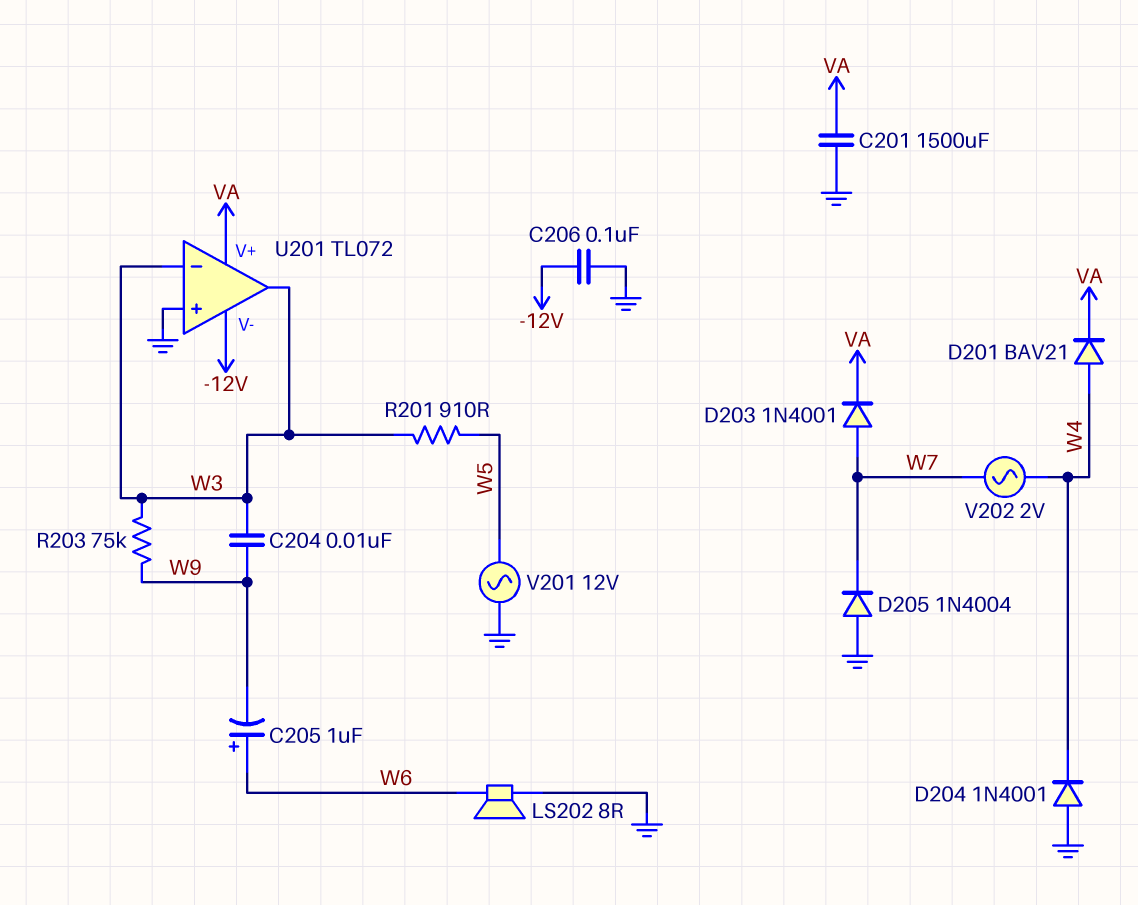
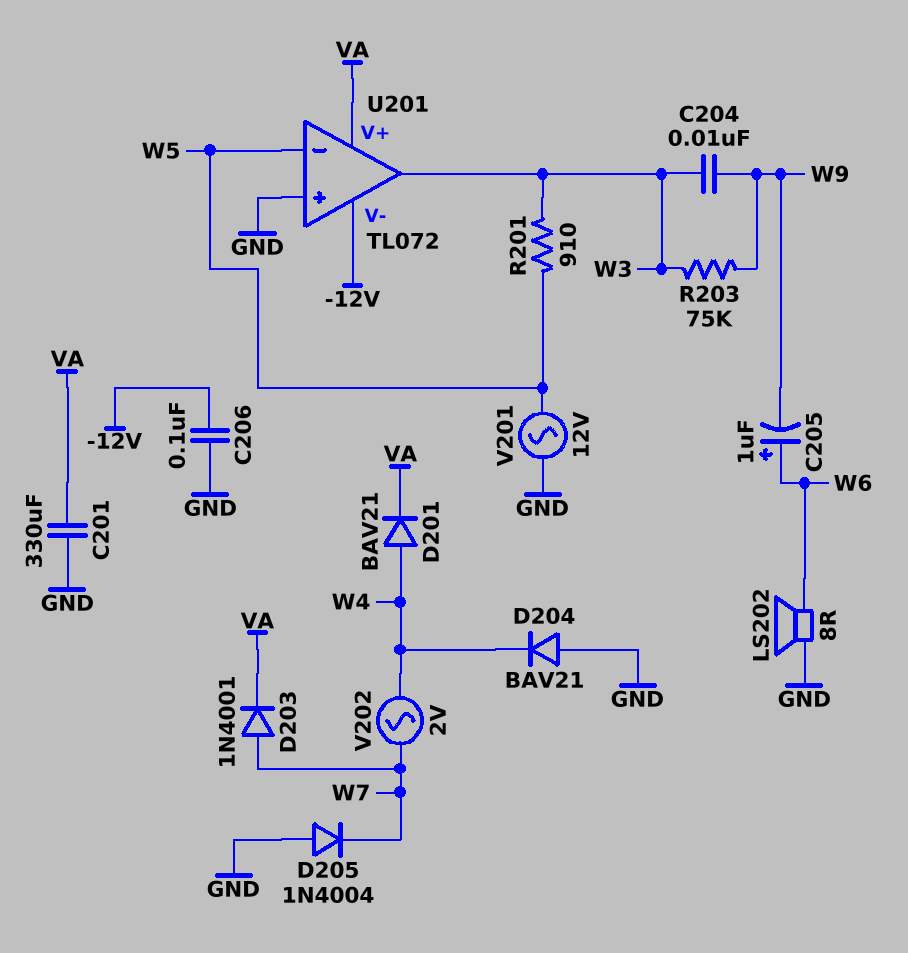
C201: 1500uF (GND, VA) -> 330uF (GND, VA)
D204: diode 1N4001 (A GND, K W4) -> diode BAV21 (A GND, K W4)
U201 pin in-: W3 -> W5

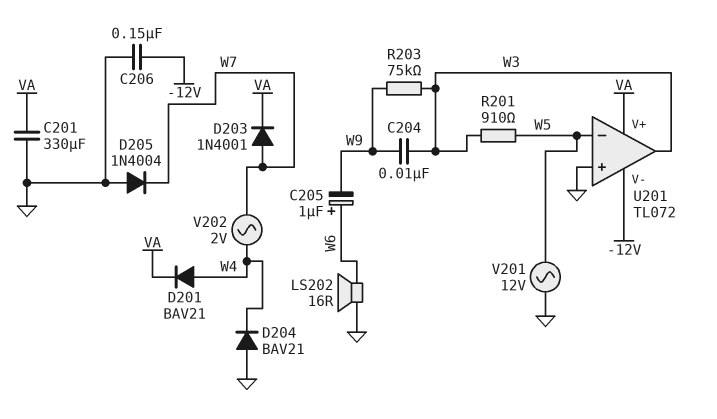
C206: 100nF (-12V, GND) -> 150nF (-12V, GND)
LS202: speaker 8R (GND, W6) -> speaker 16R (GND, W6)

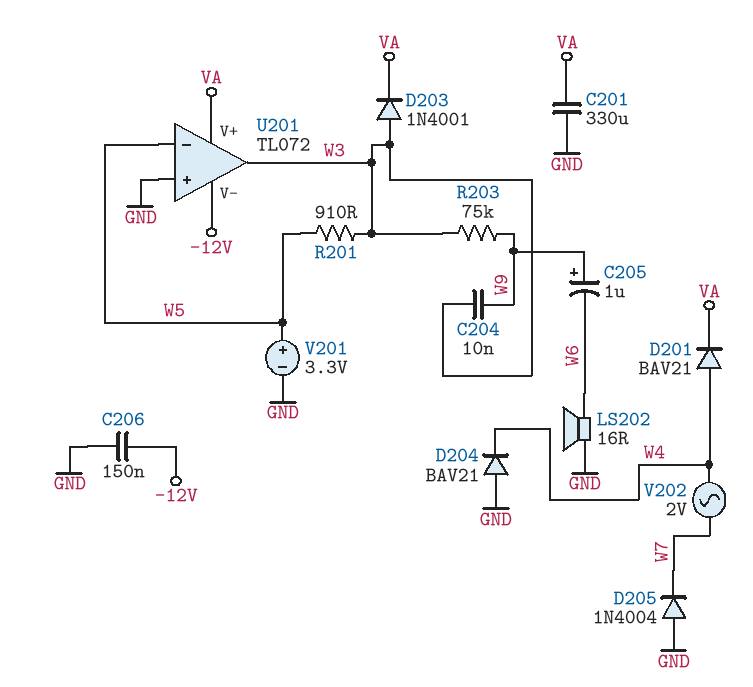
C205: 1uF (plus W6, minus W9) -> 1uF (plus W9, minus W6)
D203: diode 1N4001 (A W7, K VA) -> diode 1N4001 (A W3, K VA)
V201: AC 12V (GND, W5) -> 3.3V (plus W5, minus GND)

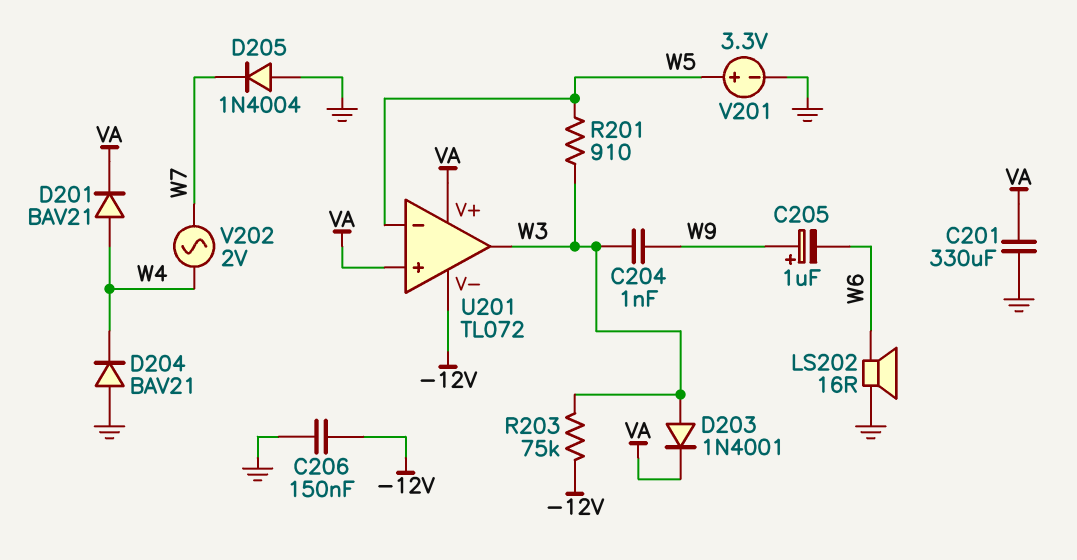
C204: 10nF (W3, W9) -> 1nF (W3, W9)
R203: 75k (W3, W9) -> 75k (-12V, W3)
U201 pin in+: GND -> VA

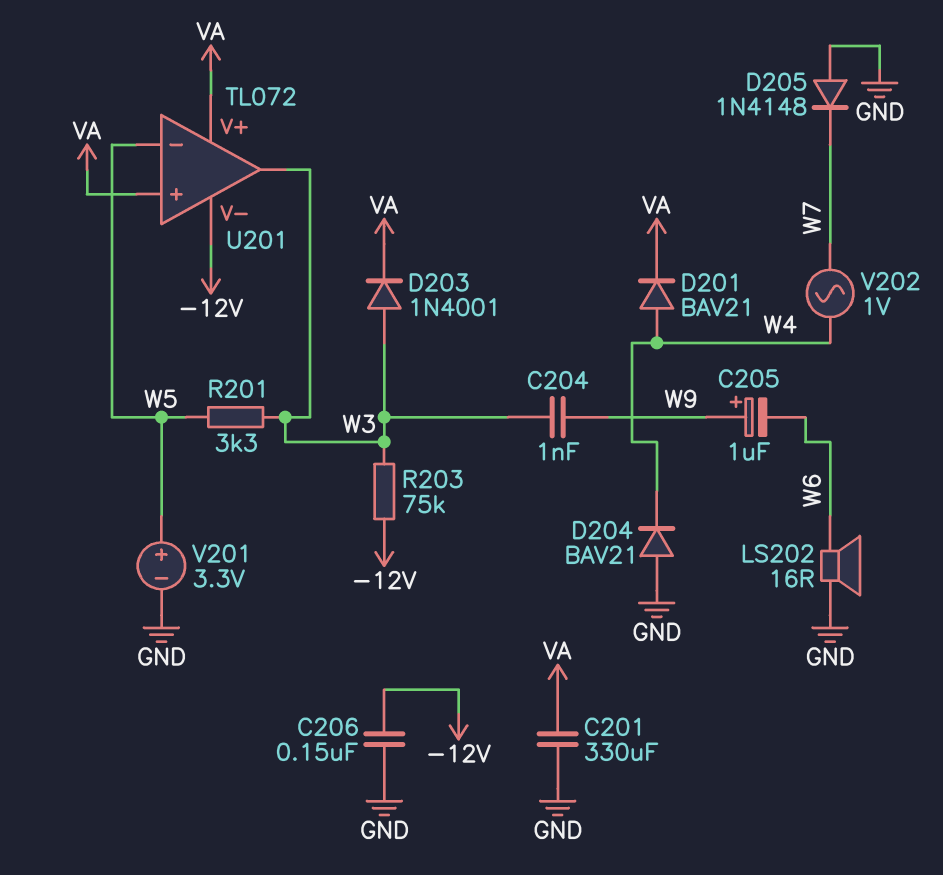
D205: diode 1N4004 (A GND, K W7) -> diode 1N4148 (A GND, K W7)
R201: 910 (W3, W5) -> 3.3k (W3, W5)
V202: AC 2V (W4, W7) -> AC 1V (W4, W7)

